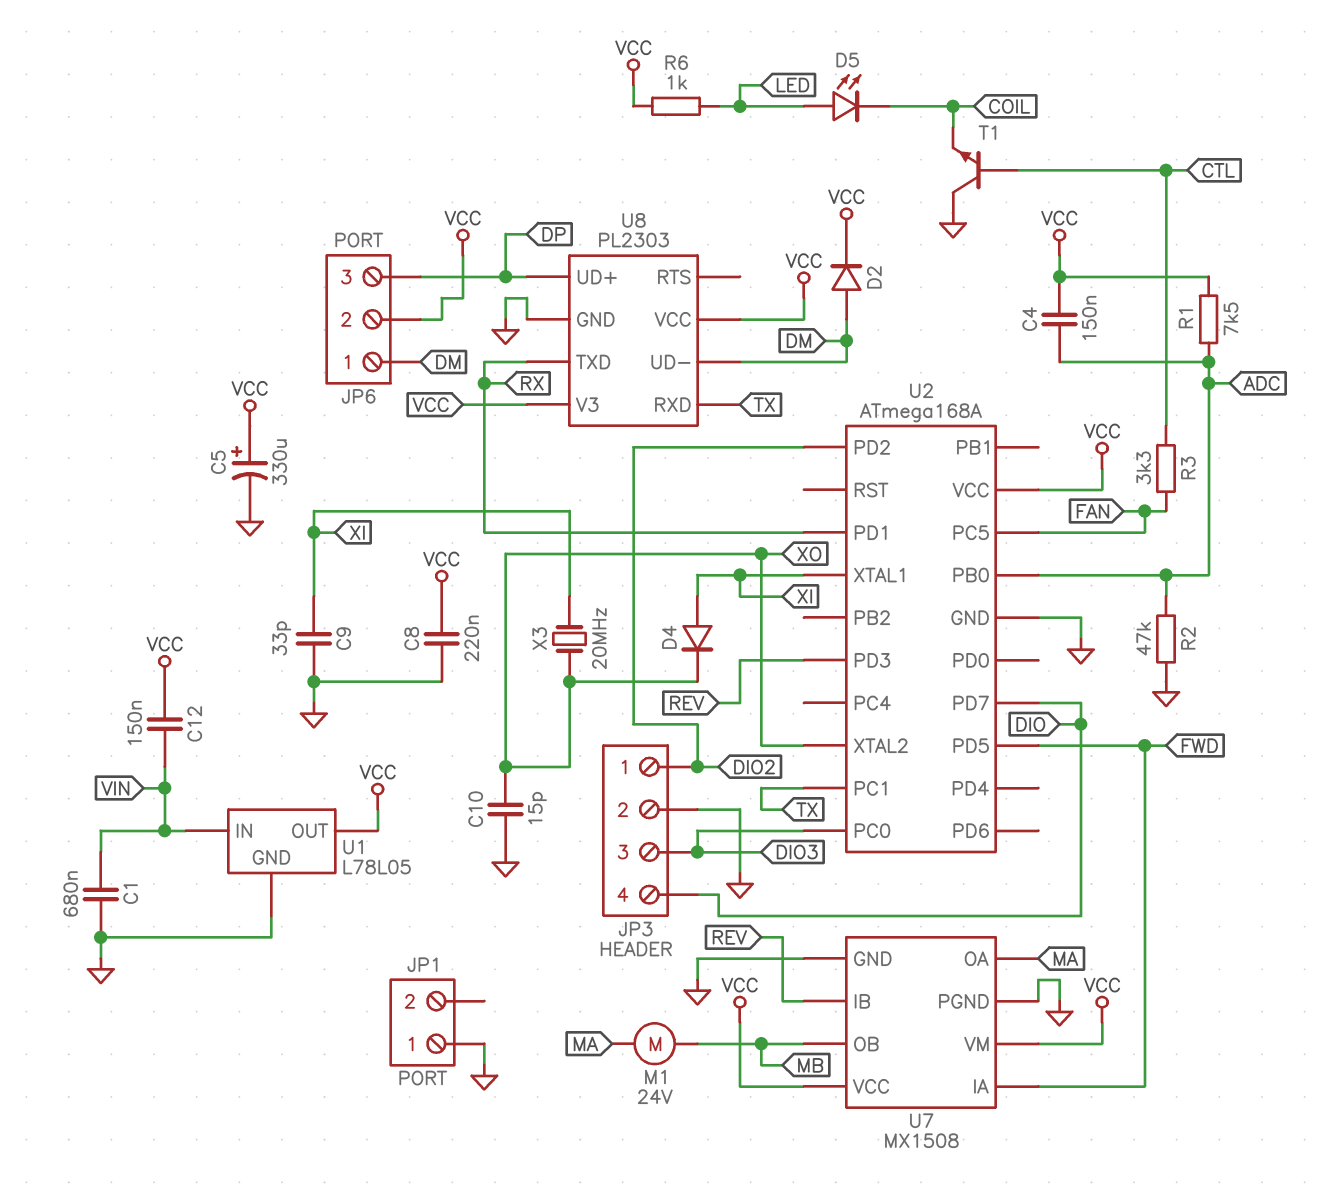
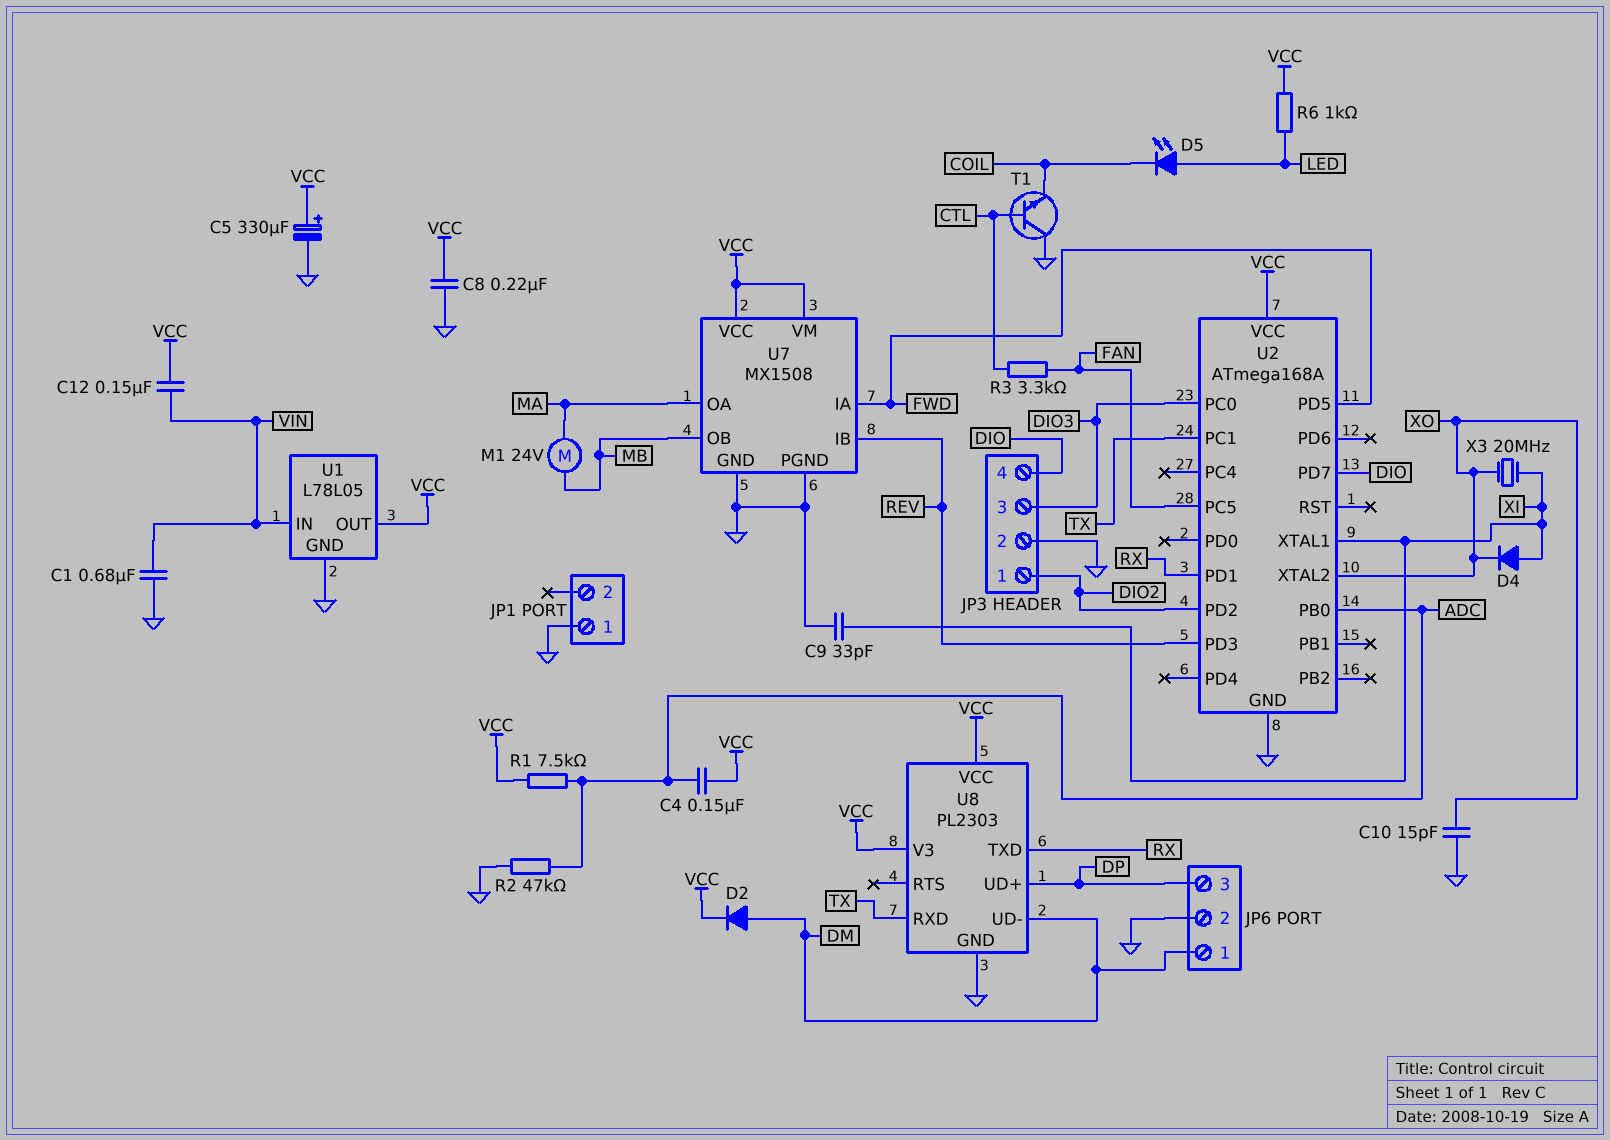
JP6 pin 2: VCC -> GND

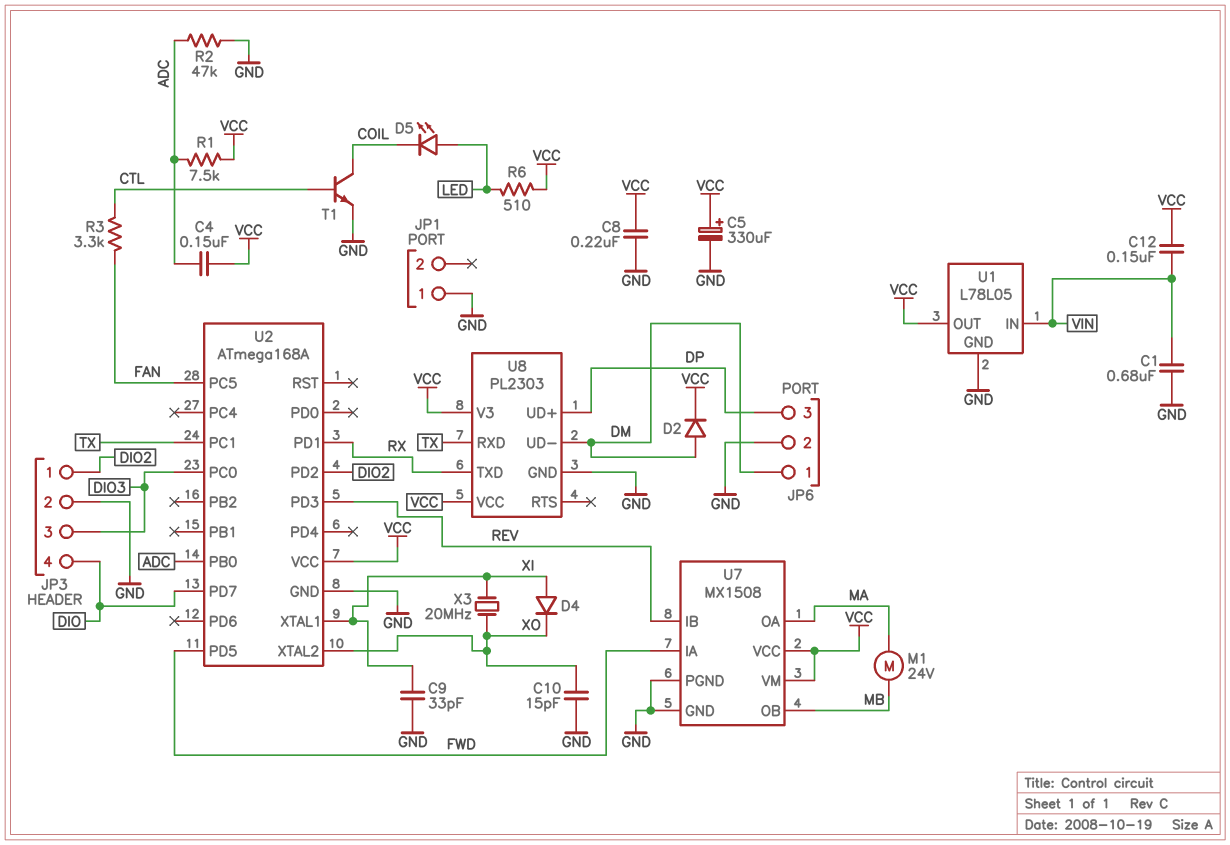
R6: 1k (LED, VCC) -> 510 (LED, VCC)
T1: NPN (B CTL, C GND, E COIL) -> NPN (B CTL, C COIL, E GND)

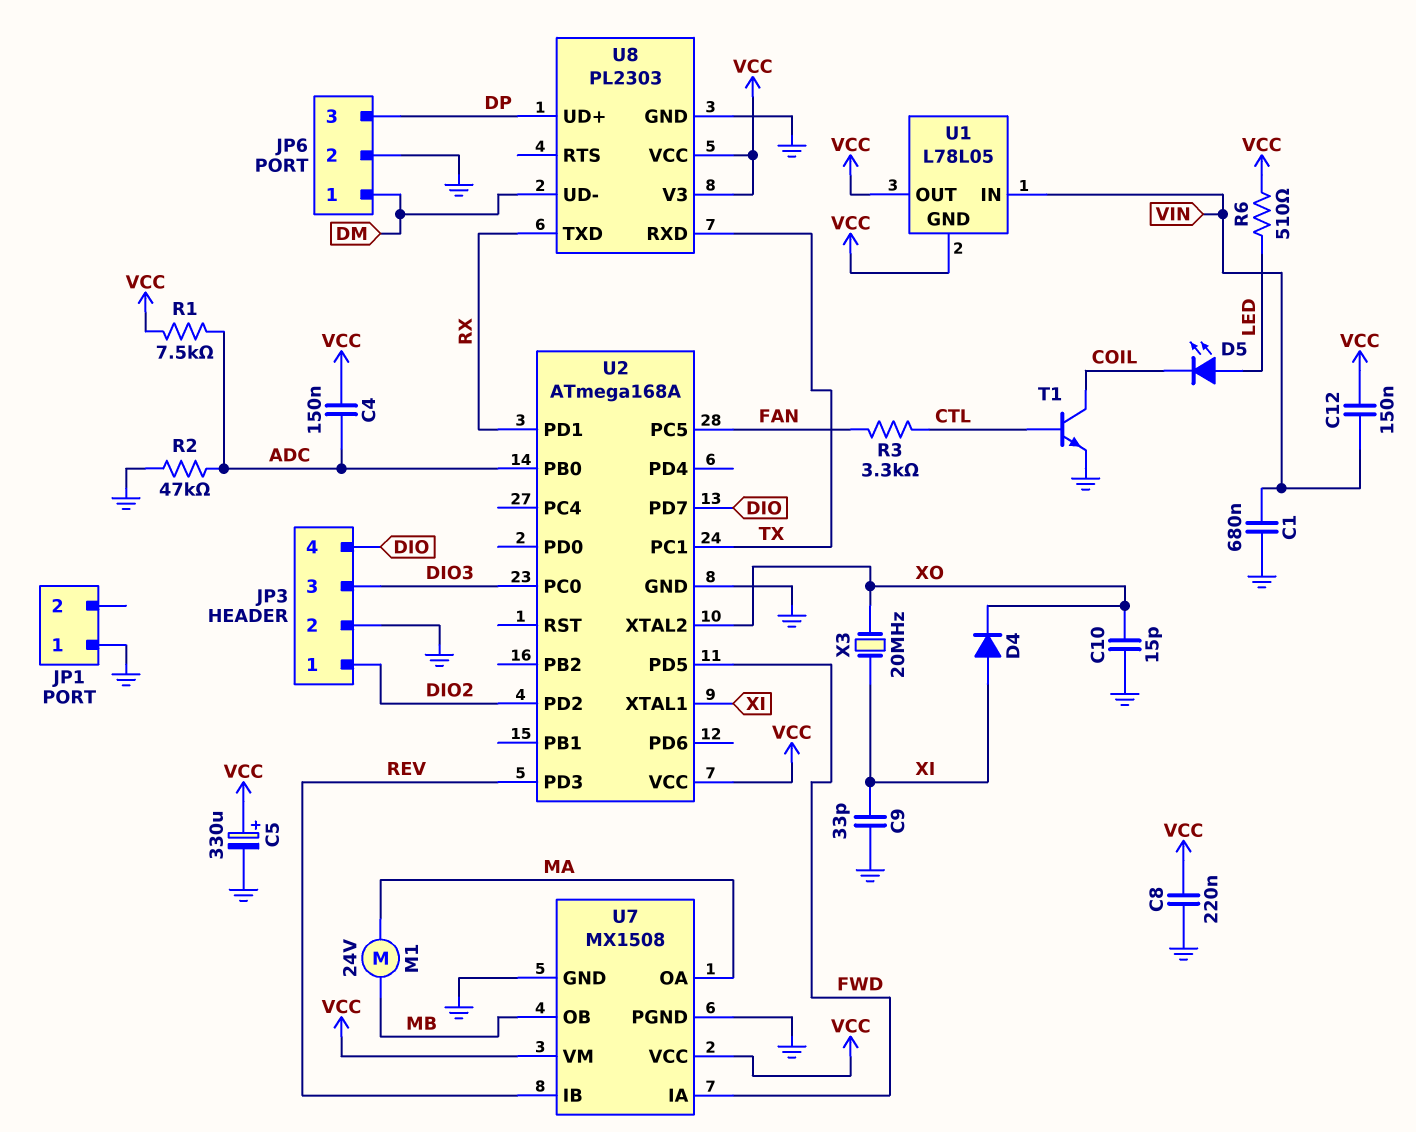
D2: diode (A DM, K VCC) -> none
U1 pin GND: GND -> VCC

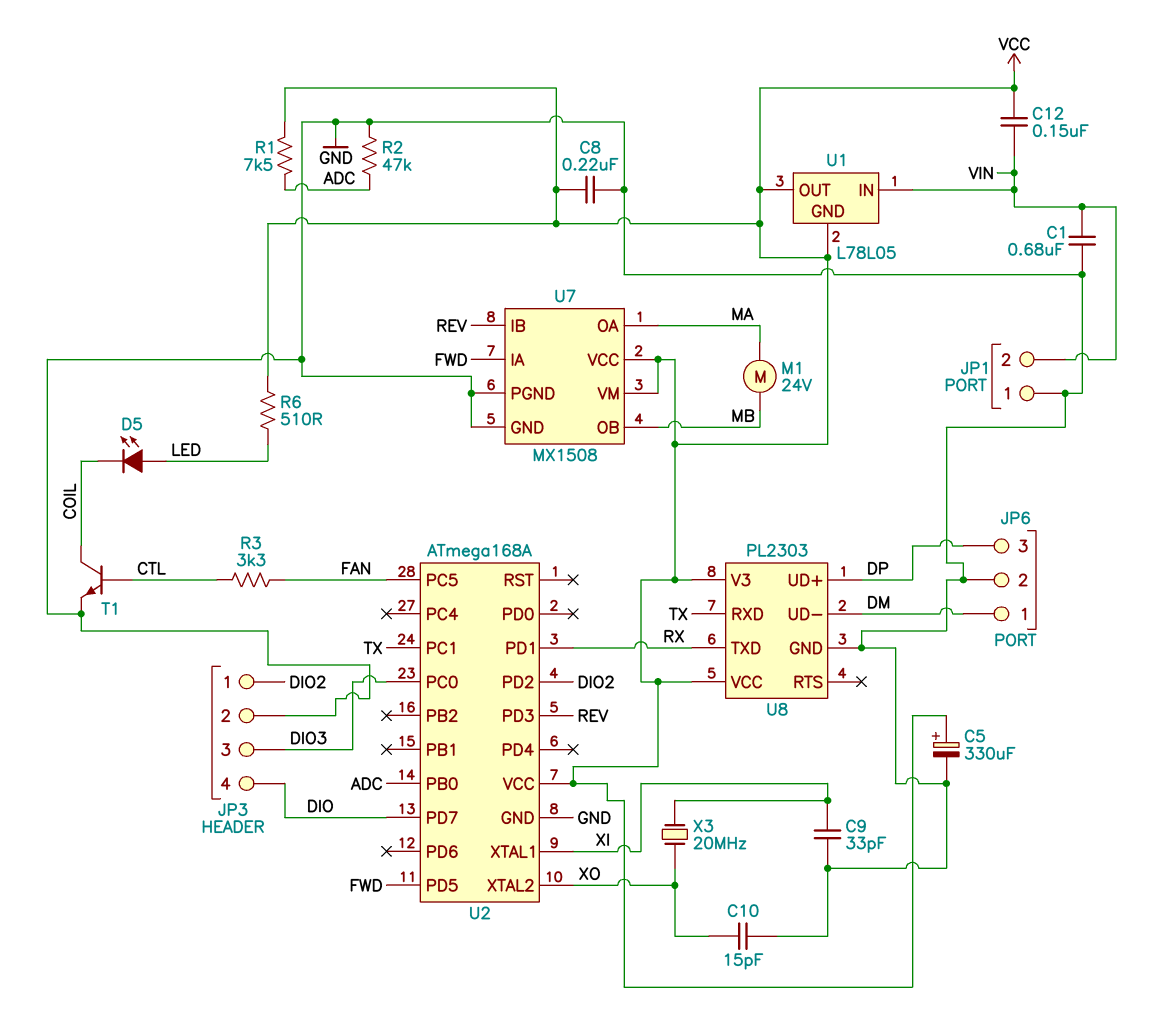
C4: 150nF (ADC, VCC) -> none
D4: diode (A XI, K XO) -> none
JP1 pin 2: none -> VIN

